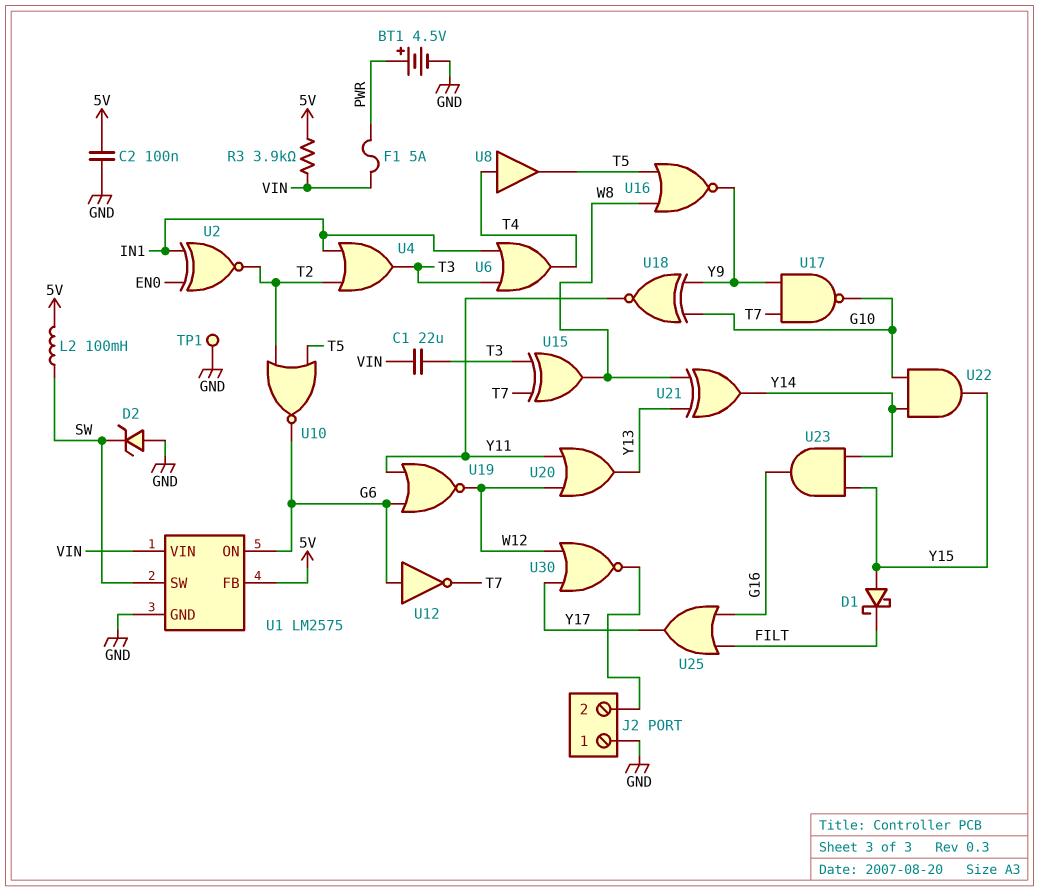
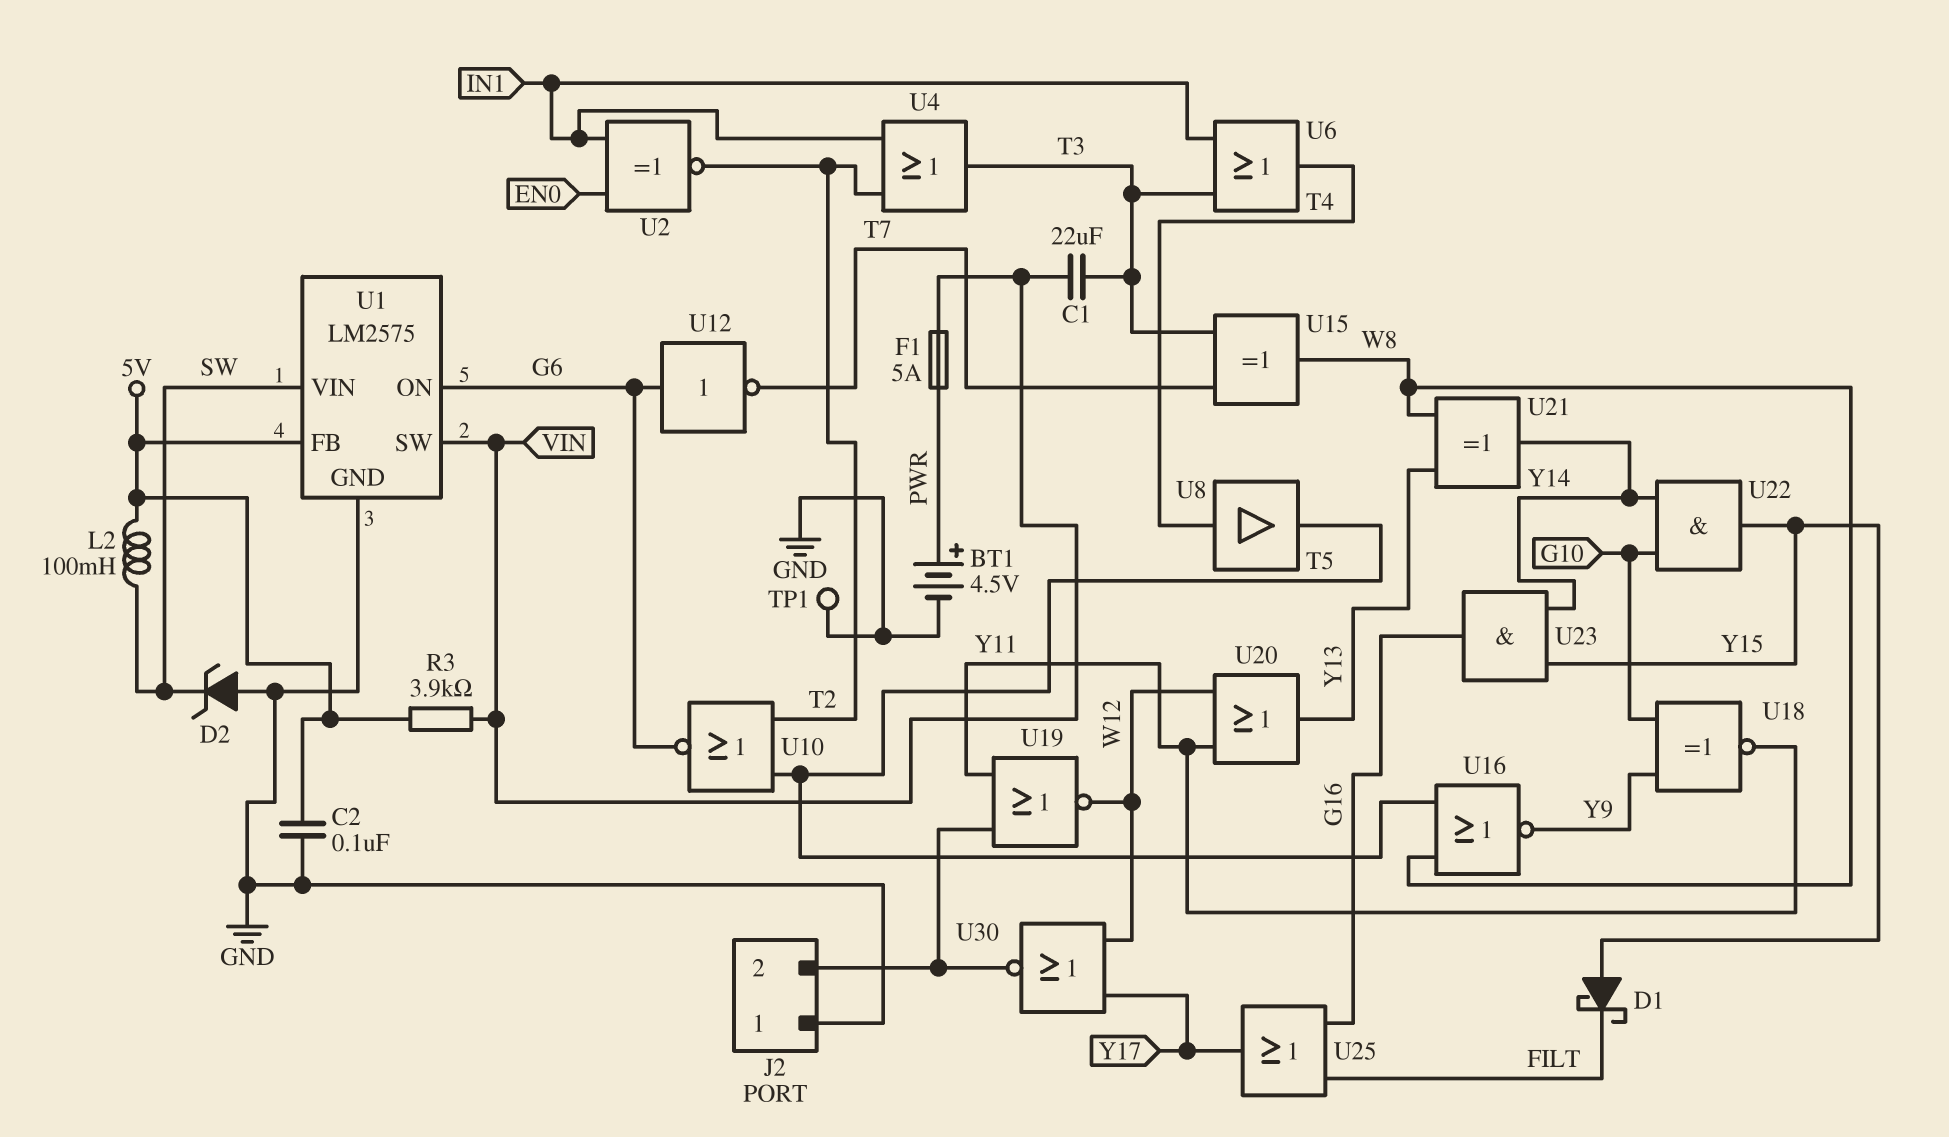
U1 pin SW: SW -> VIN
U1 pin VIN: VIN -> SW
U17: NAND (in T7, in Y9, out G10) -> none
U19: NOR (in G6, in Y11, out W12) -> NOR (in J2/2, in Y11, out W12)

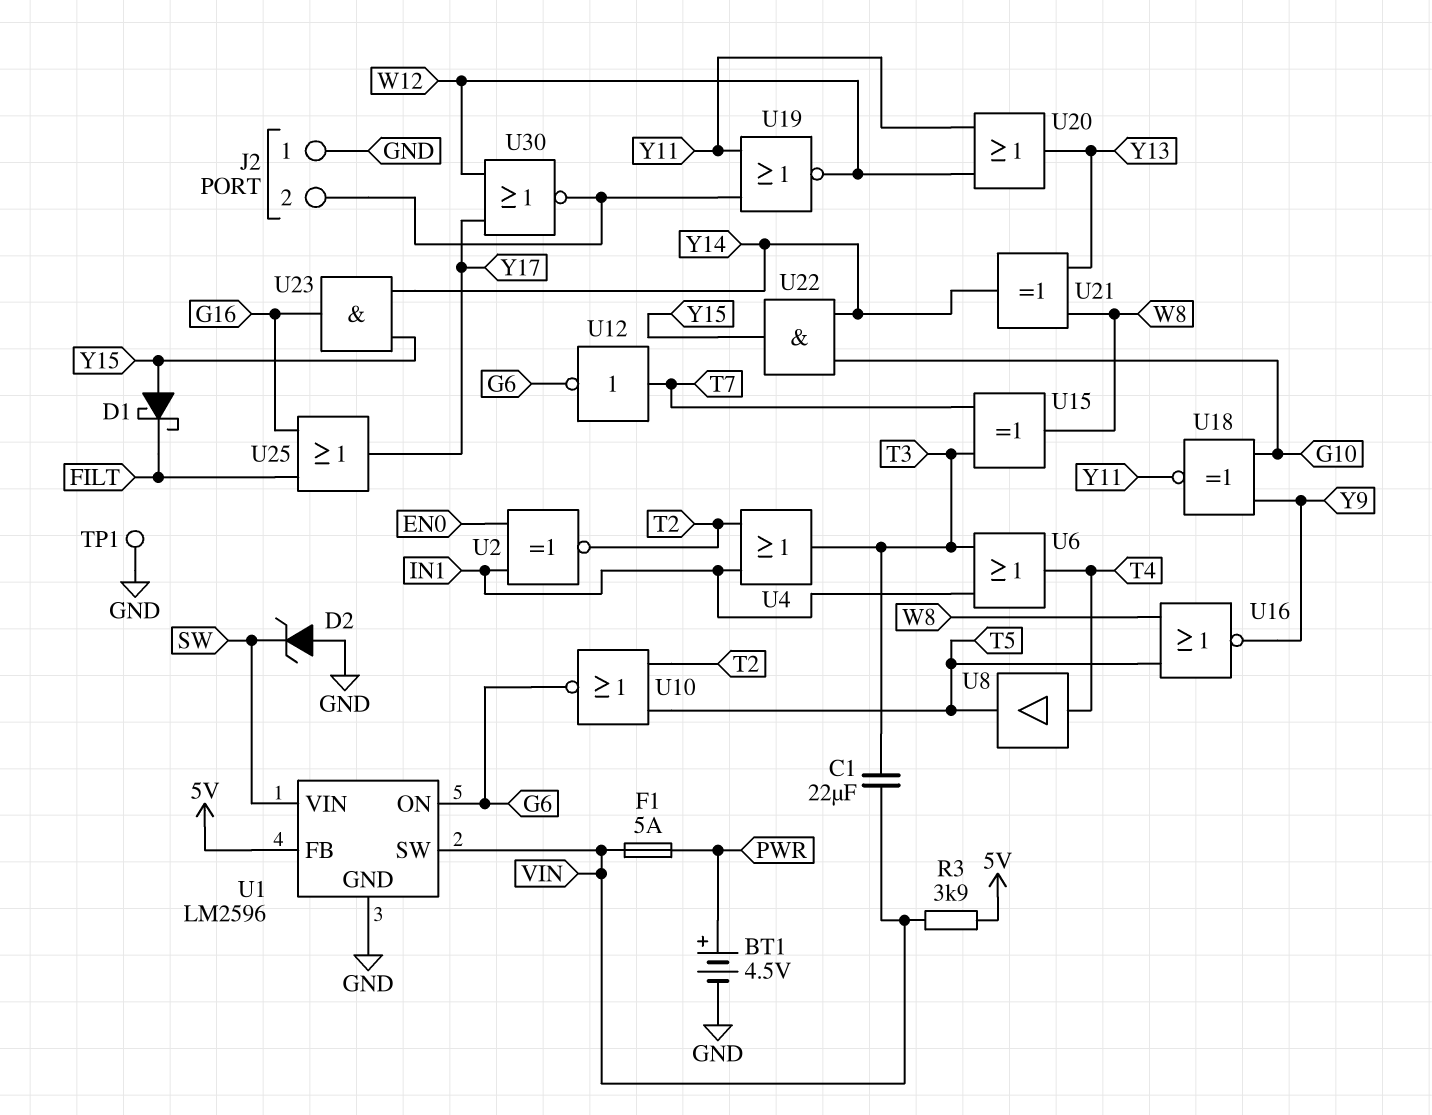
C2: 100nF (5V, GND) -> none
L2: 100mH (5V, SW) -> none
U1: LM2575 -> LM2596
U12: NOT (in G6, out T7) -> NOT (in T7, out G6)

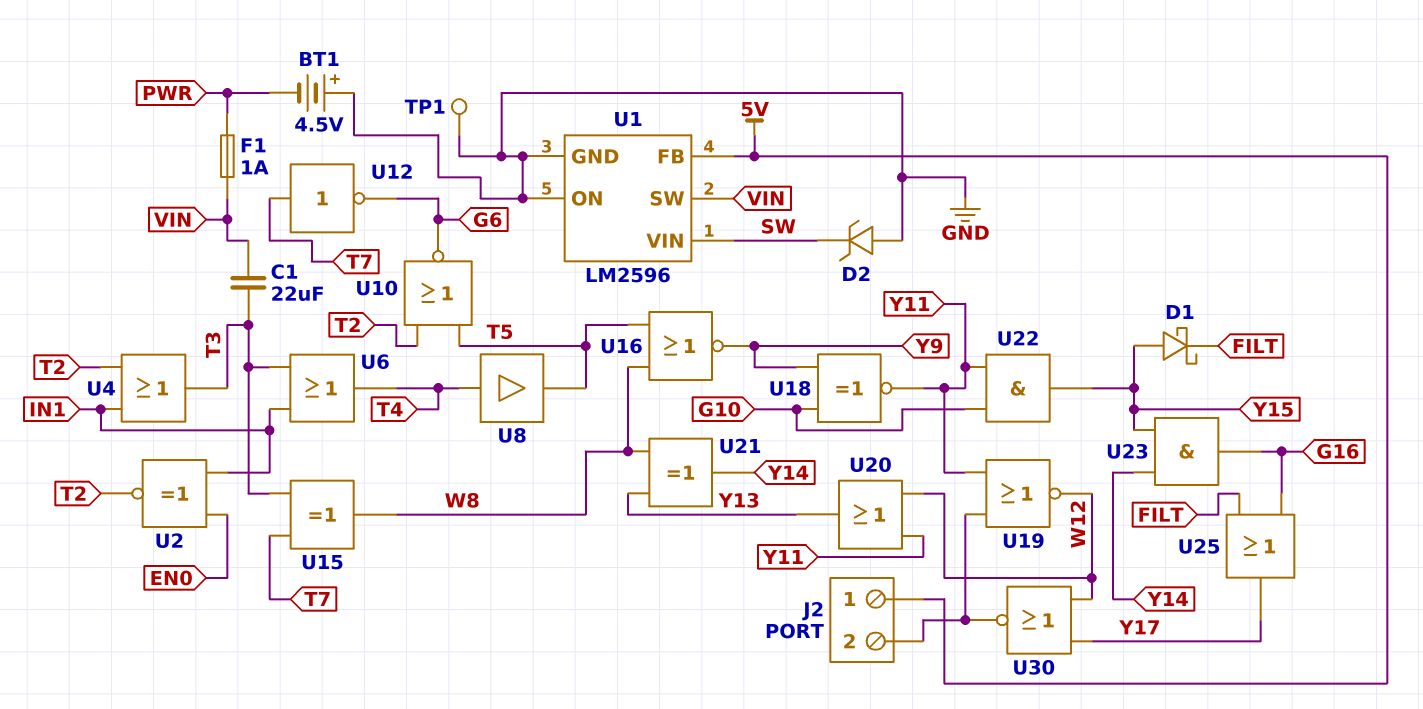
BT1: 4.5V (plus PWR, minus GND) -> 4.5V (plus GND, minus PWR)
F1: 5A (PWR, VIN) -> 1A (PWR, VIN)
J2 pin 1: GND -> 5V
R3: 3.9k (5V, VIN) -> none
U1 pin ON: G6 -> GND
U22: AND (in G10, in Y14, out Y15) -> AND (in G10, in Y11, out Y15)

